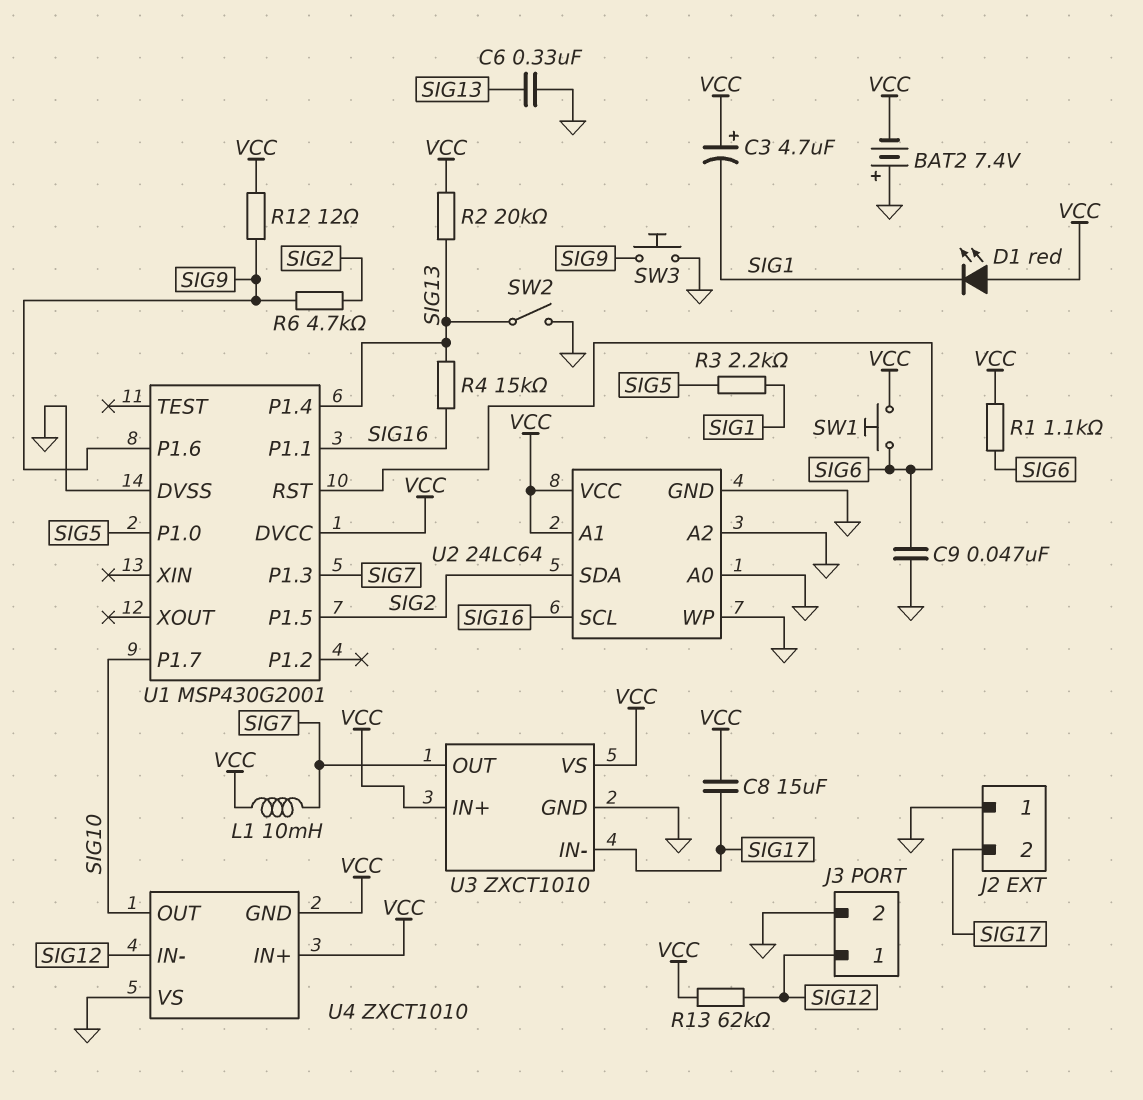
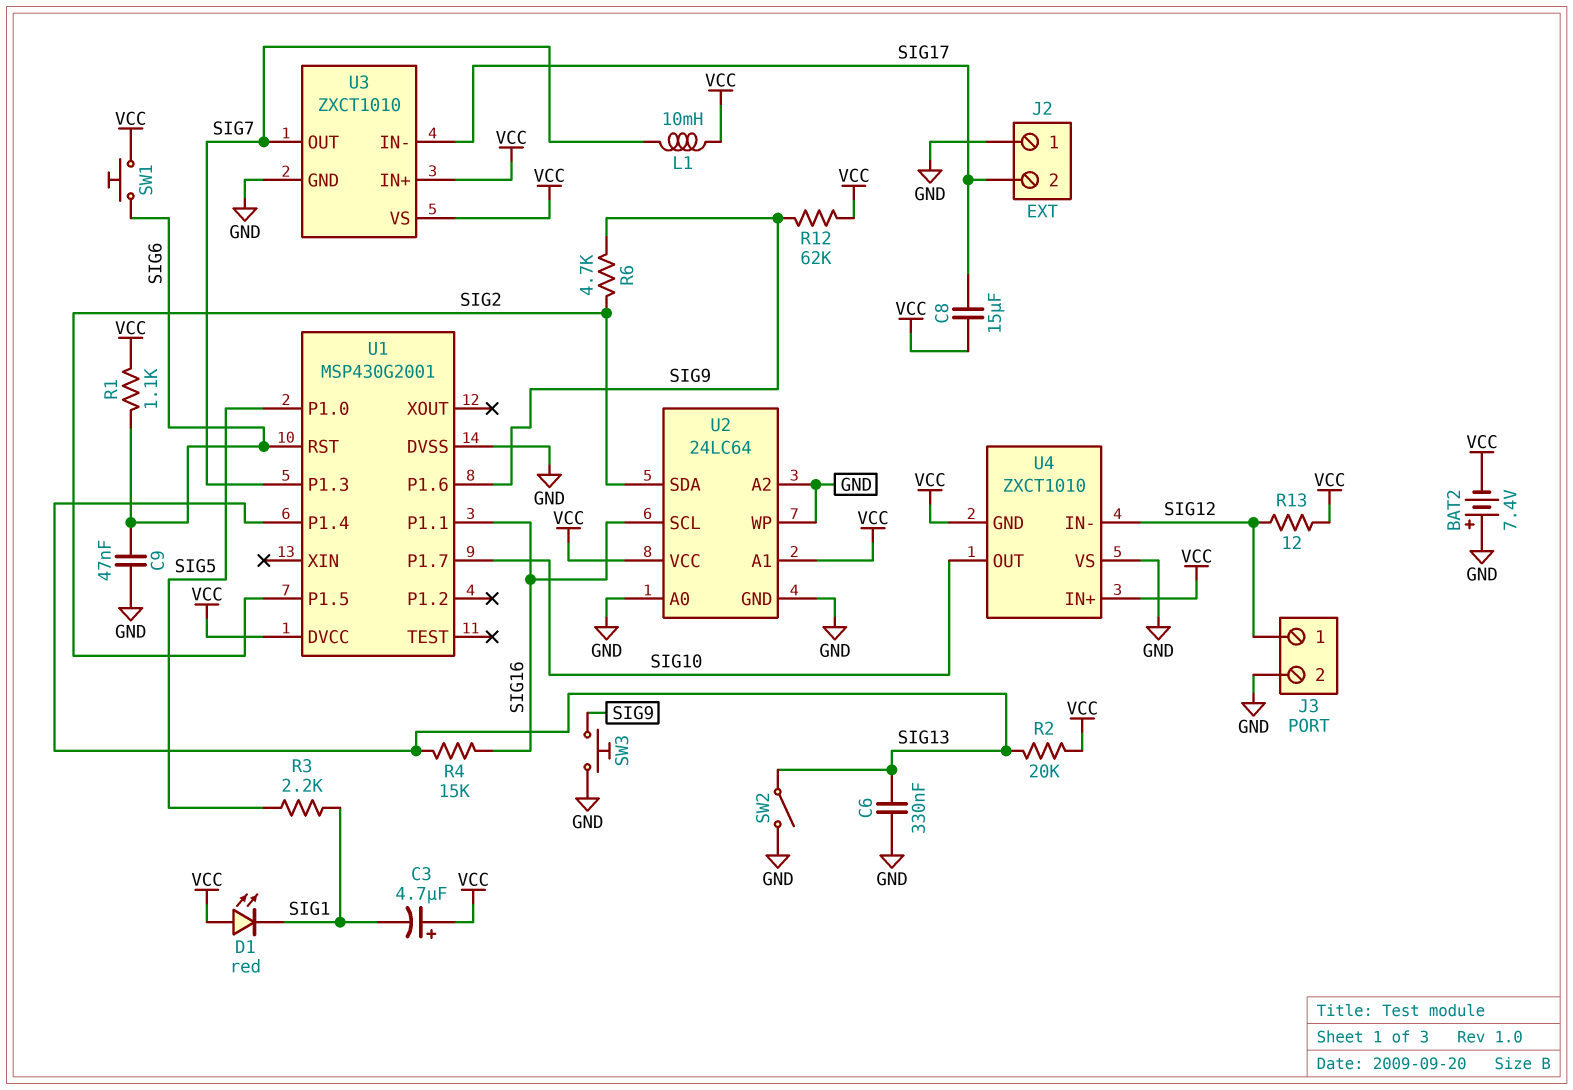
R12: 12 (SIG9, VCC) -> 62k (SIG9, VCC)
R13: 62k (SIG12, VCC) -> 12 (SIG12, VCC)

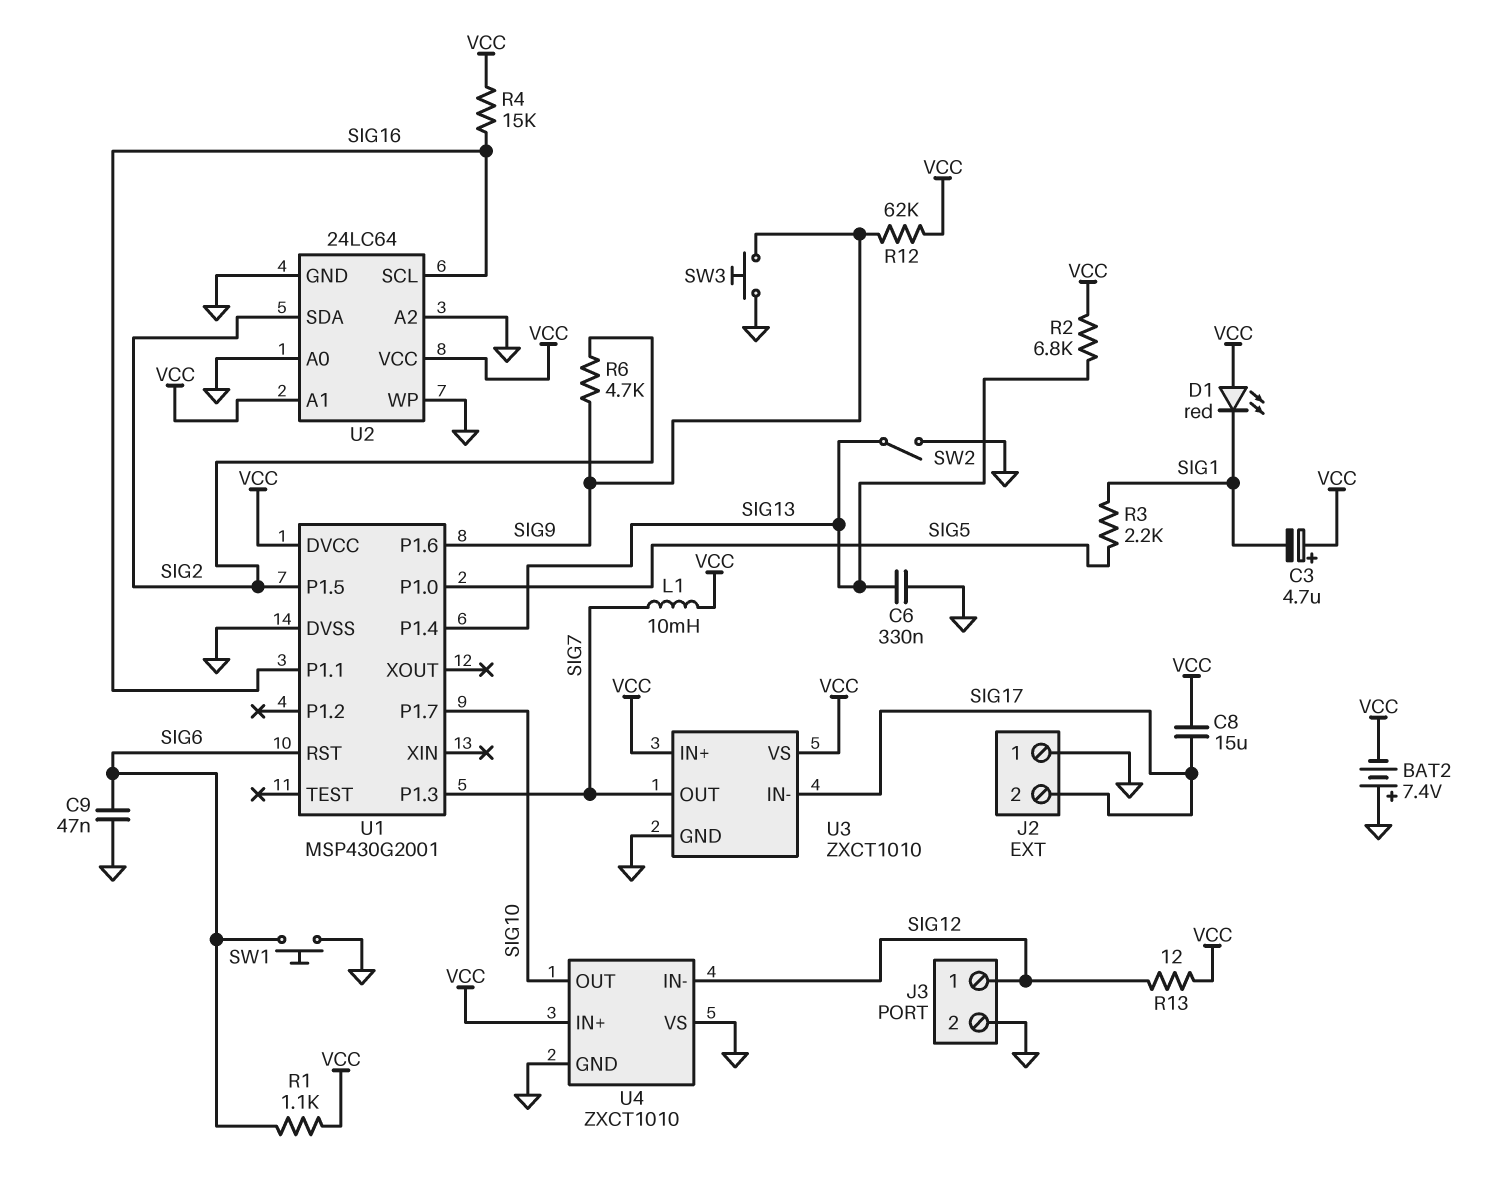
R2: 20k (SIG13, VCC) -> 6.8k (SIG13, VCC)
R4: 15k (SIG13, SIG16) -> 15k (SIG16, VCC)
SW1: button (SIG6, VCC) -> button (GND, SIG6)
U4 pin GND: VCC -> GND

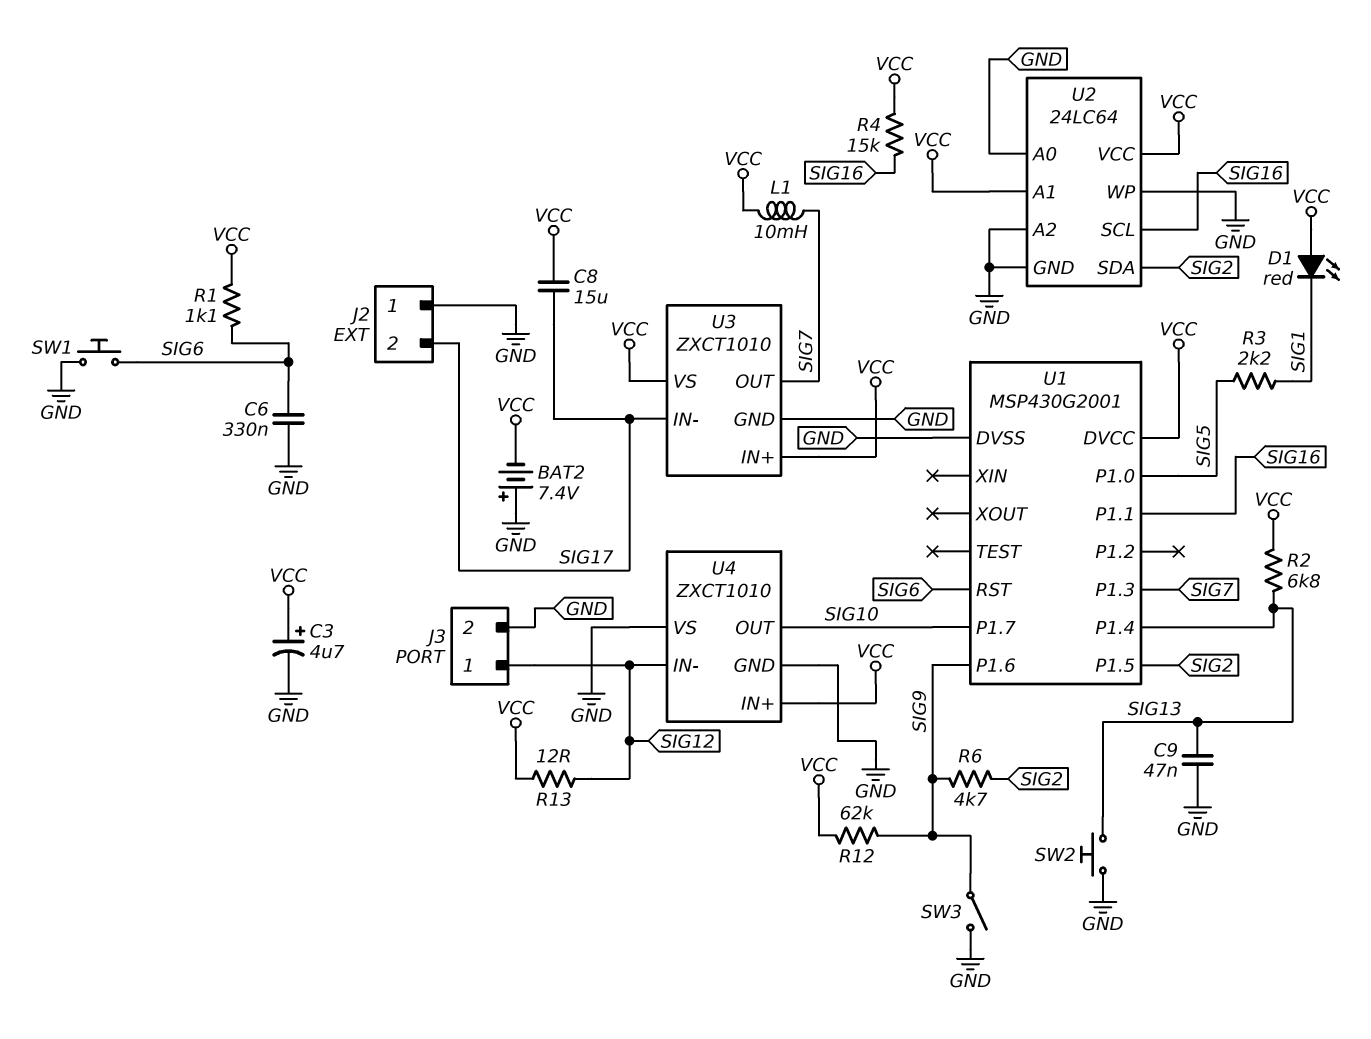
C3: 4.7uF (plus VCC, minus SIG1) -> 4.7uF (plus VCC, minus GND)
C6: 330nF (GND, SIG13) -> 330nF (GND, SIG6)
C9: 47nF (GND, SIG6) -> 47nF (GND, SIG13)
SW2: switch (GND, SIG13) -> button (GND, SIG13)
SW3: button (GND, SIG9) -> switch (GND, SIG9)

